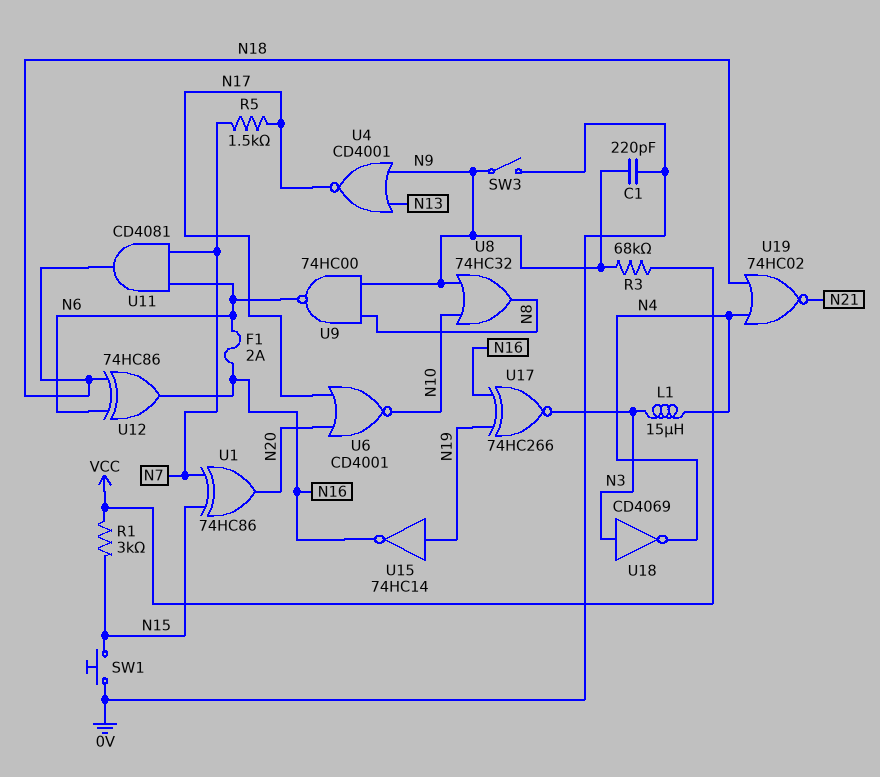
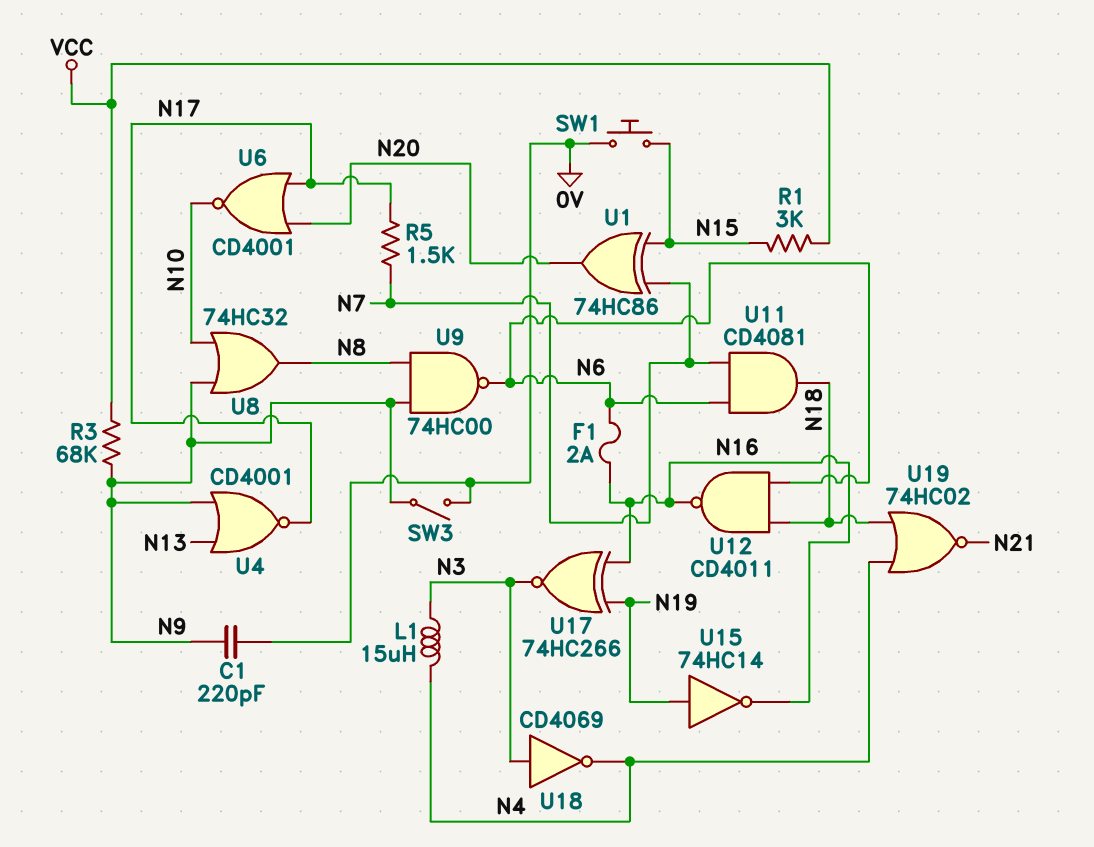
U12: XOR 74HC86 (in N6, in N18, out N16) -> NAND CD4011 (in N6, in N18, out N16)

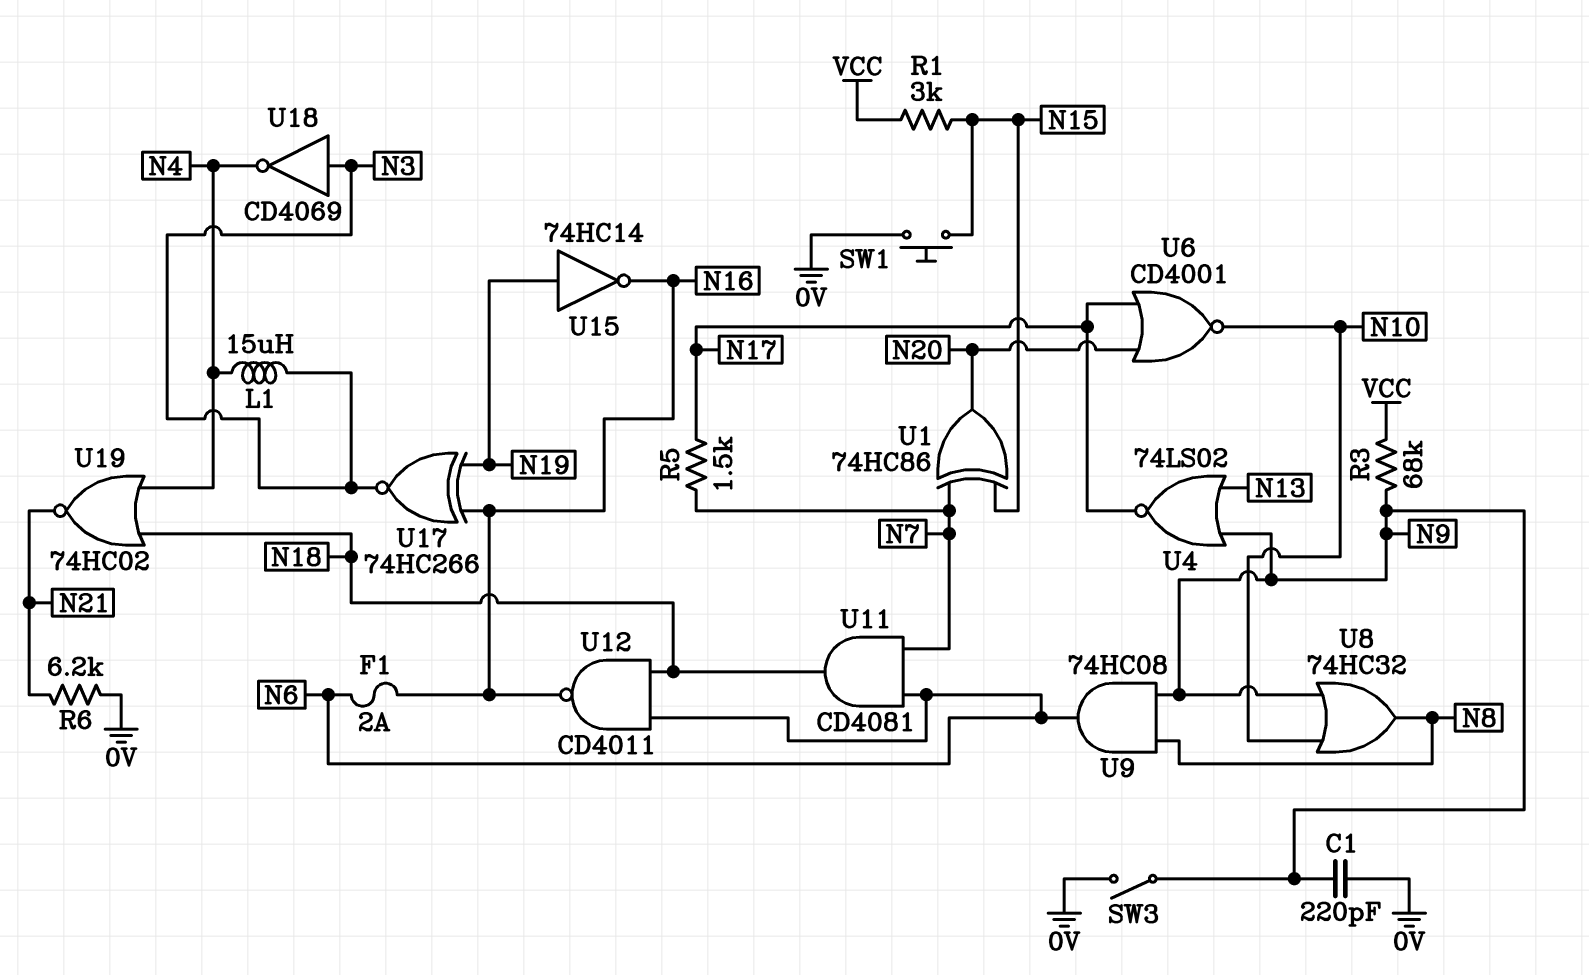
R6: none -> 6.2k (0V, N21)
U4: NOR CD4001 (in N9, in N13, out N17) -> NOR 74LS02 (in N9, in N13, out N17)
U9: NAND 74HC00 (in N8, in N9, out N6) -> AND 74HC08 (in N8, in N9, out N6)

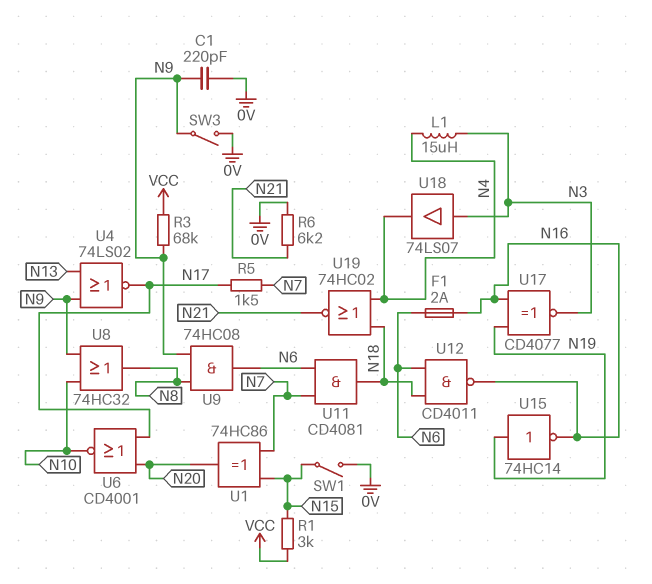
SW1: button (0V, N15) -> switch (0V, N15)
U17: XNOR 74HC266 (in N16, in N19, out N3) -> XNOR CD4077 (in N16, in N19, out N3)
U18: NOT CD4069 (in N3, out N4) -> buffer 74LS07 (in N3, out N4)

